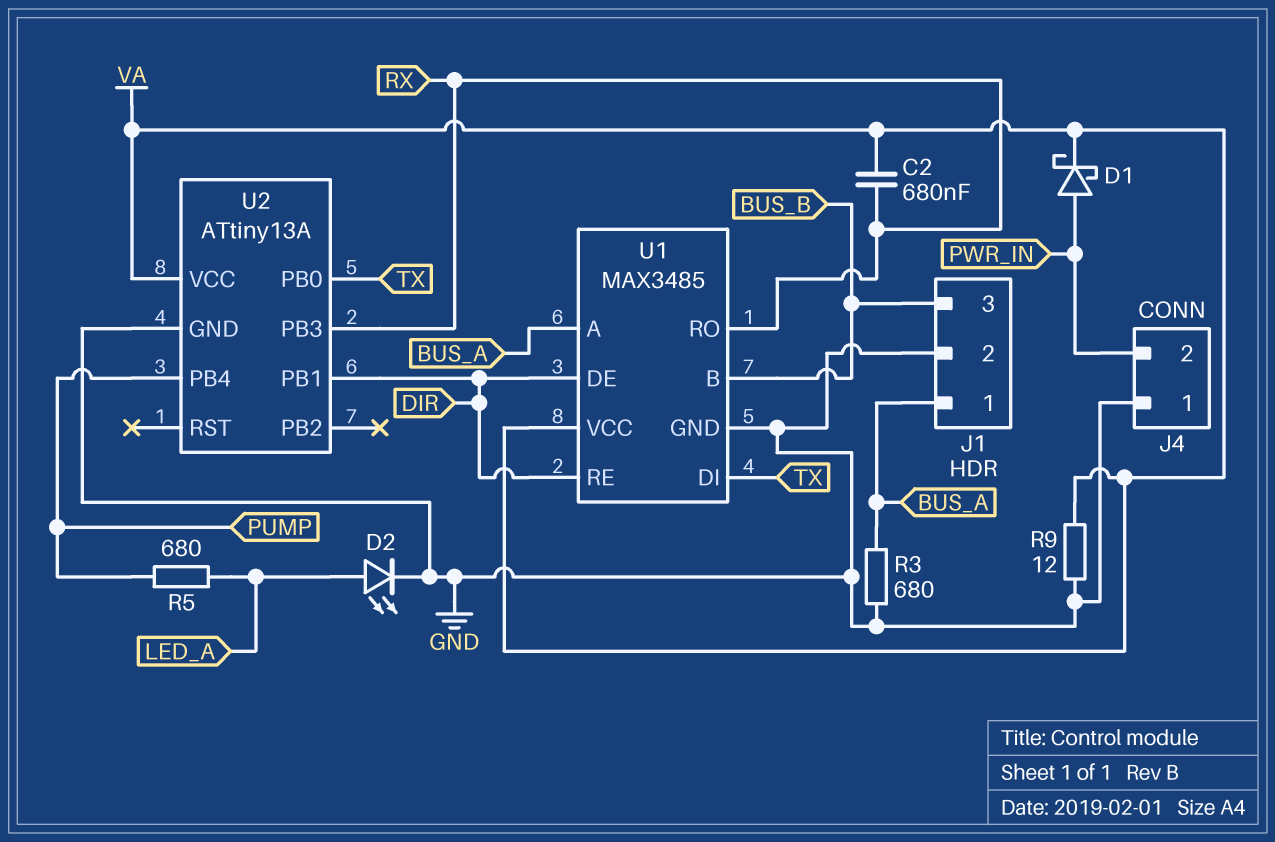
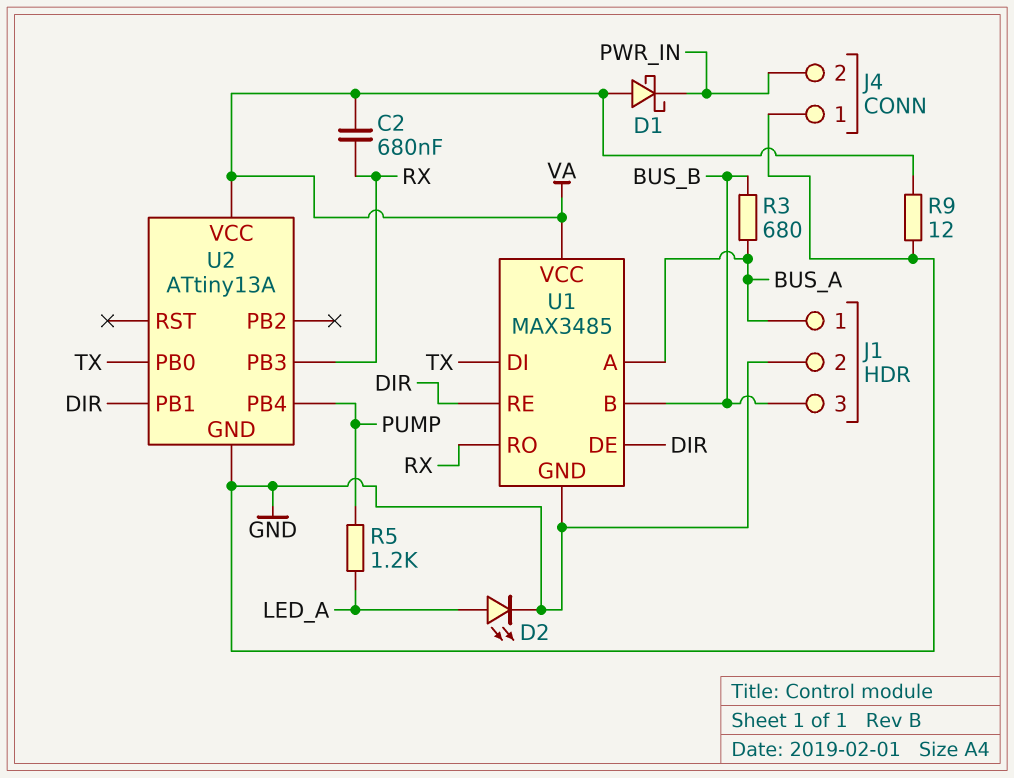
D1: schottky (A PWR_IN, K VA) -> schottky (A VA, K PWR_IN)
R3: 680 (BUS_A, GND) -> 680 (BUS_A, BUS_B)
R5: 680 (LED_A, PUMP) -> 1.2k (LED_A, PUMP)

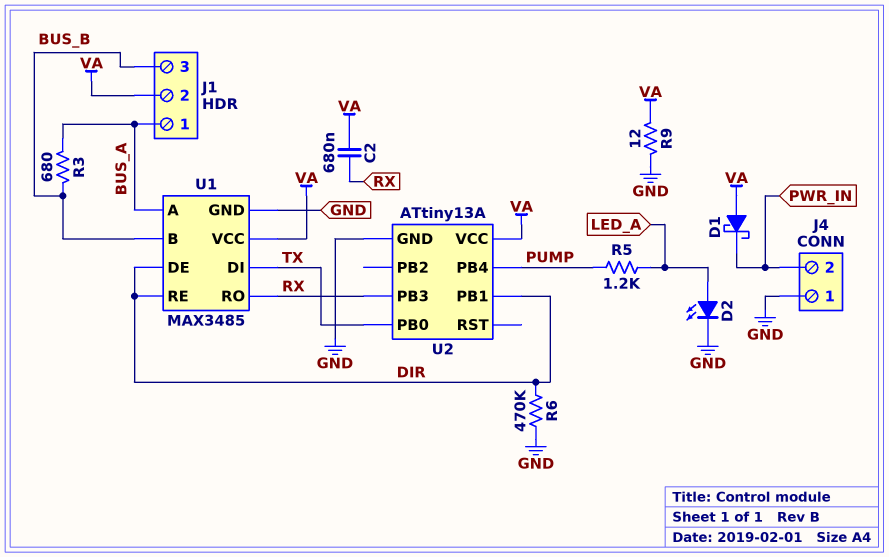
J1 pin 2: GND -> VA
R6: none -> 470k (DIR, GND)

